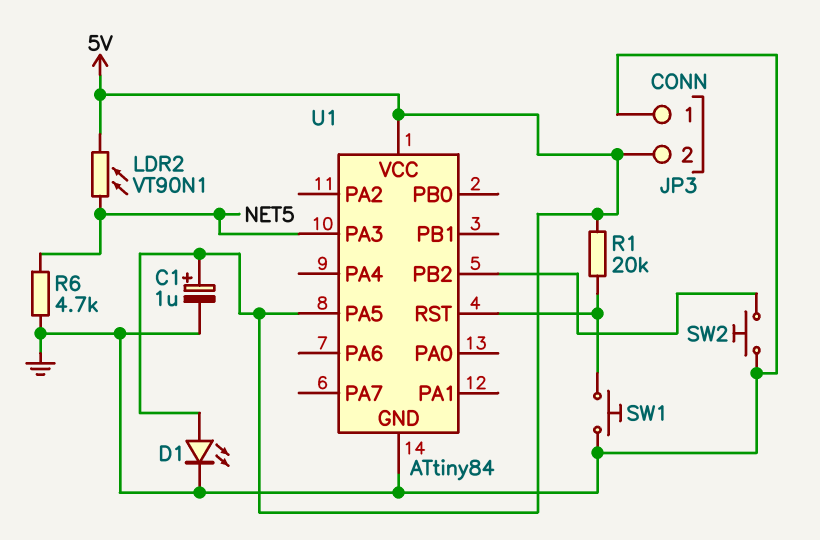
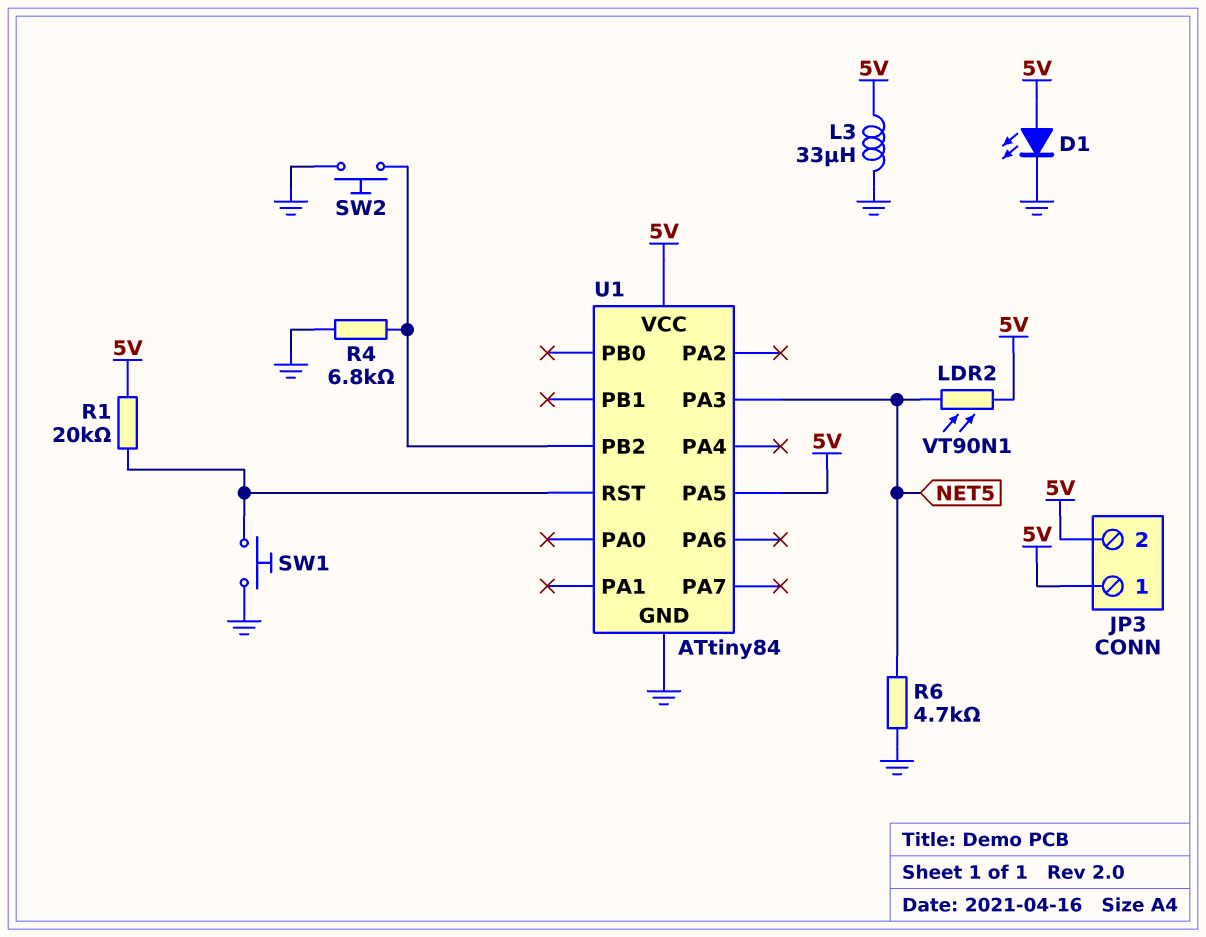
C1: 1uF (plus 5V, minus GND) -> none
JP3 pin 1: GND -> 5V
L3: none -> 33uH (5V, GND)
R4: none -> 6.8k (GND, U1/PB2)

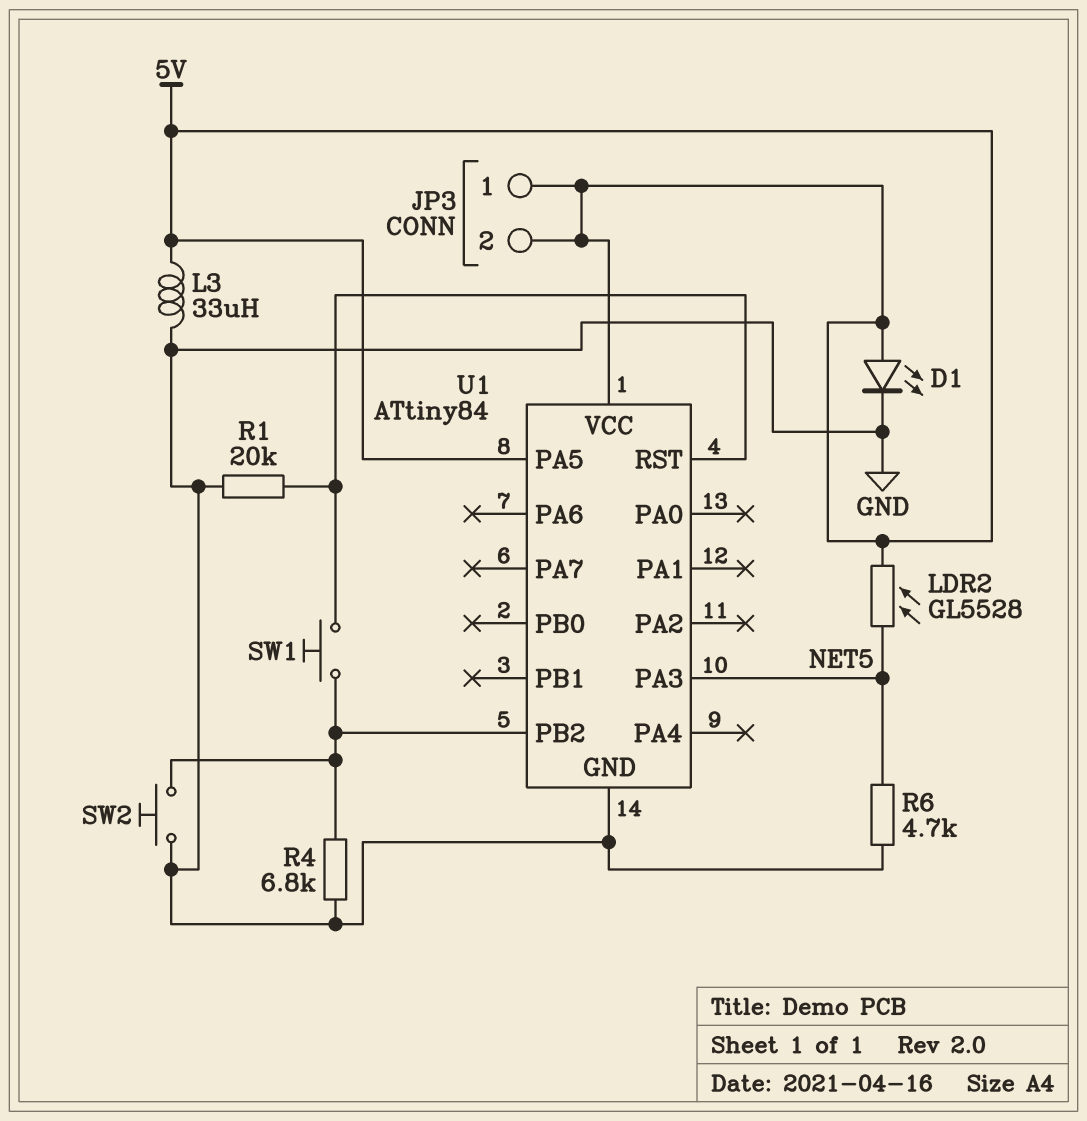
LDR2: VT90N1 (5V, NET5) -> GL5528 (5V, NET5)
R1: 20k (5V, U1/RST) -> 20k (GND, U1/RST)
SW1: button (GND, U1/RST) -> button (U1/PB2, U1/RST)

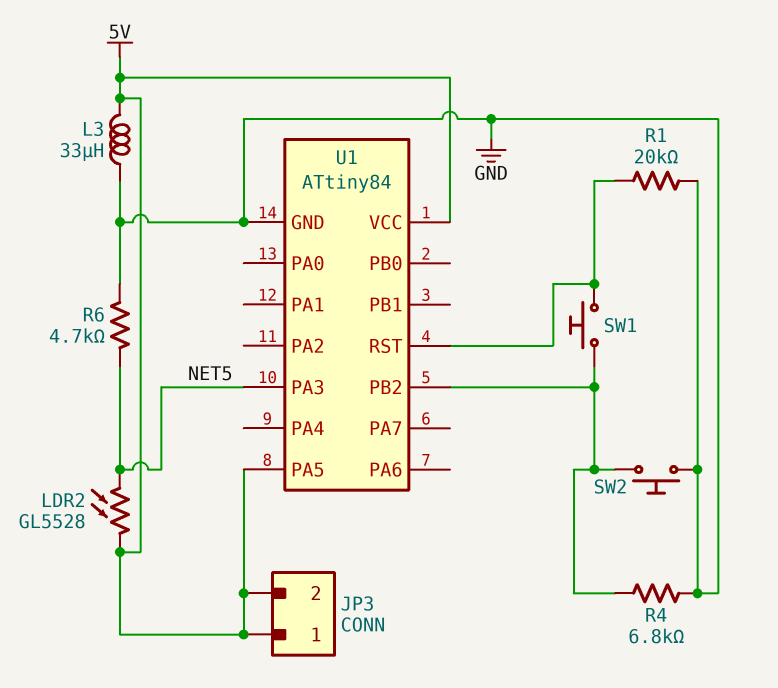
D1: LED (A 5V, K GND) -> none

